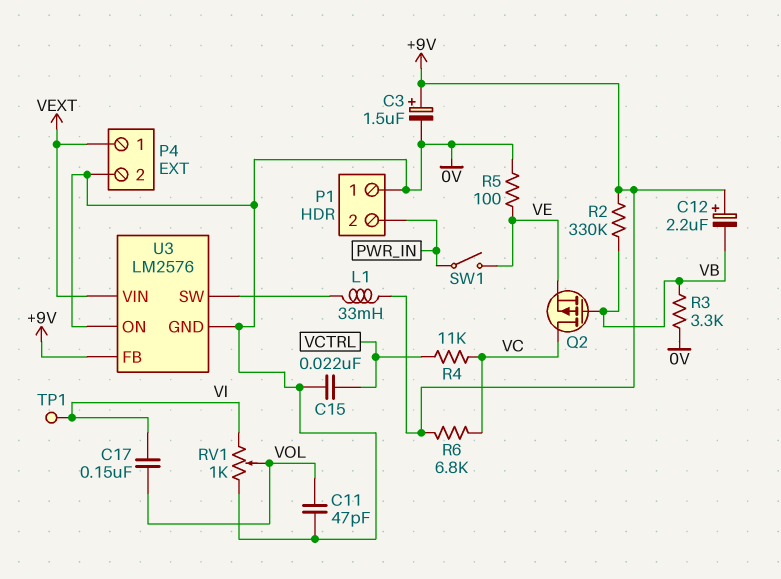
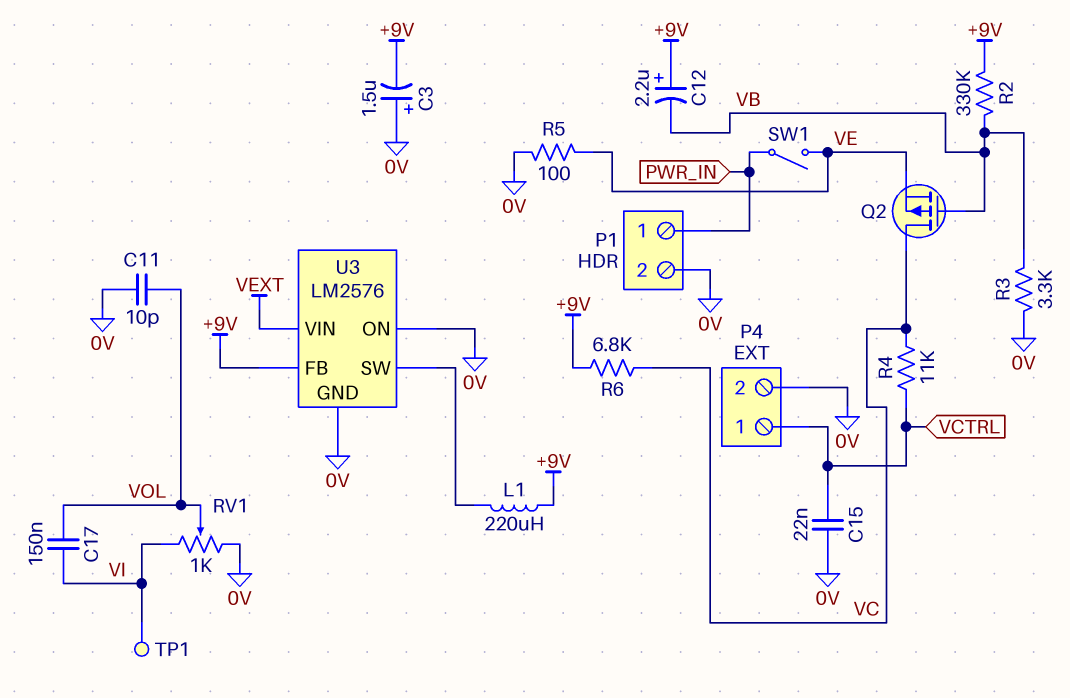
C3: 1.5uF (plus +9V, minus 0V) -> 1.5uF (plus 0V, minus +9V)
C11: 47pF (0V, VOL) -> 10pF (0V, VOL)
L1: 33mH (+9V, U3/SW) -> 220uH (+9V, U3/SW)
P1 pin 1: 0V -> PWR_IN
P1 pin 2: PWR_IN -> 0V
P4 pin 1: VEXT -> VCTRL

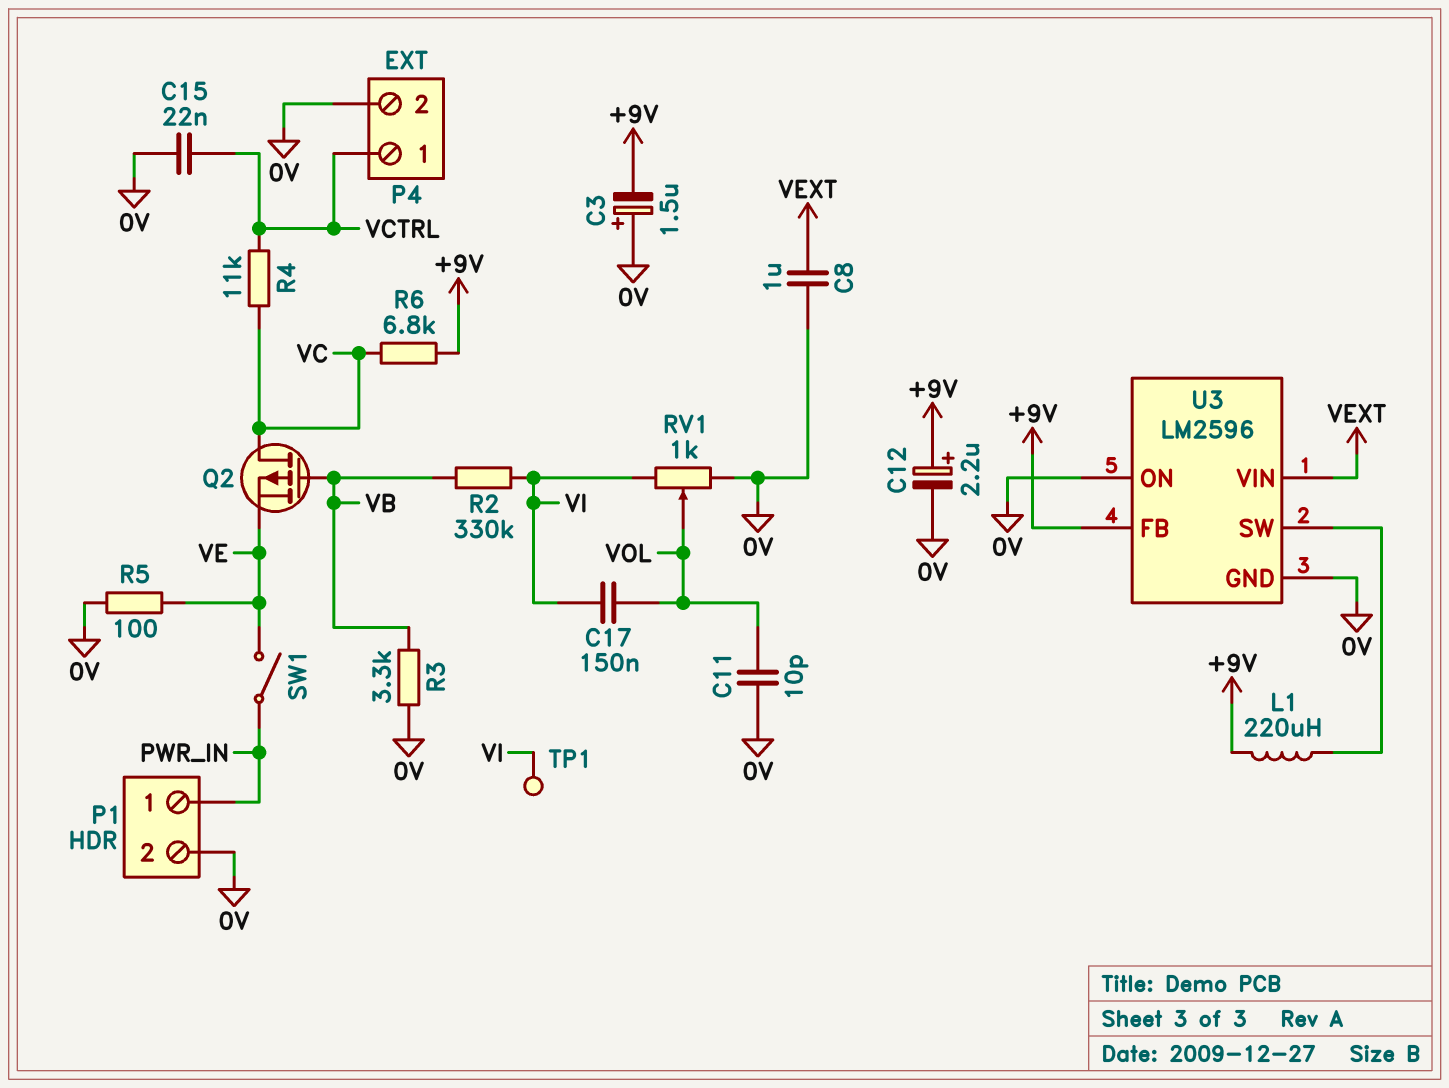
C8: none -> 1uF (0V, VEXT)
C12: 2.2uF (plus +9V, minus VB) -> 2.2uF (plus +9V, minus 0V)
R2: 330k (+9V, VB) -> 330k (VB, VI)
U3: LM2576 -> LM2596

